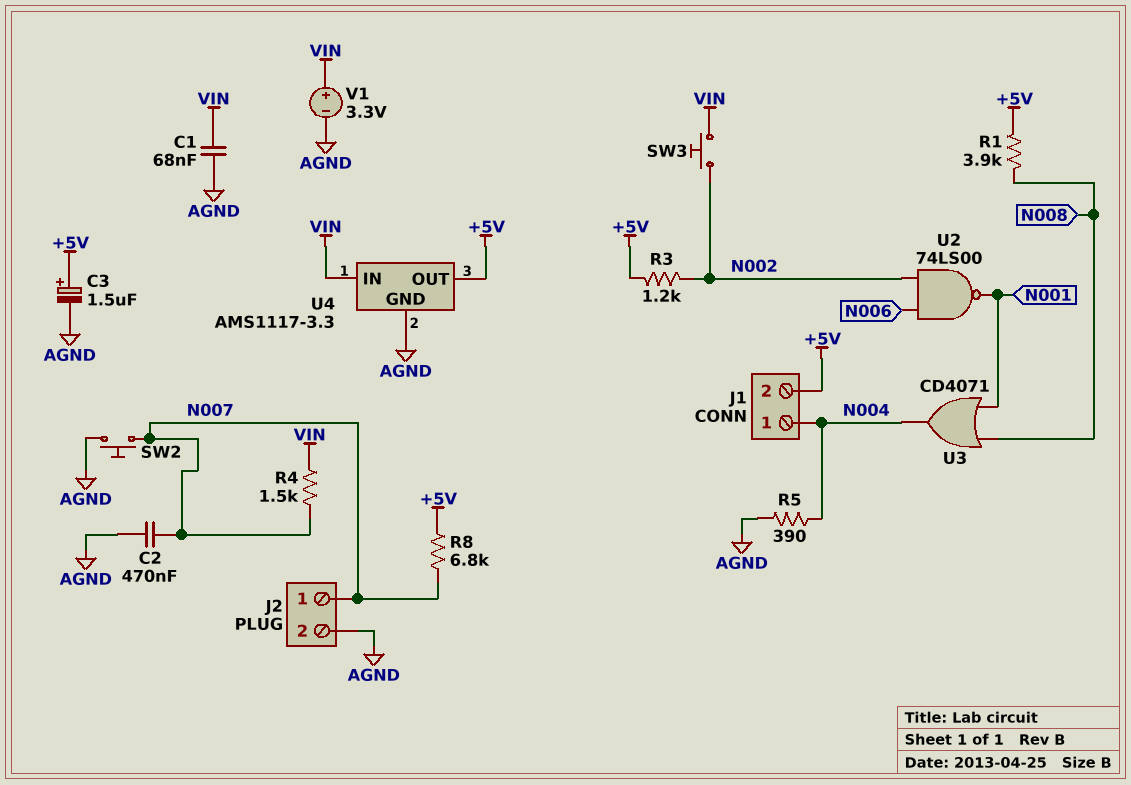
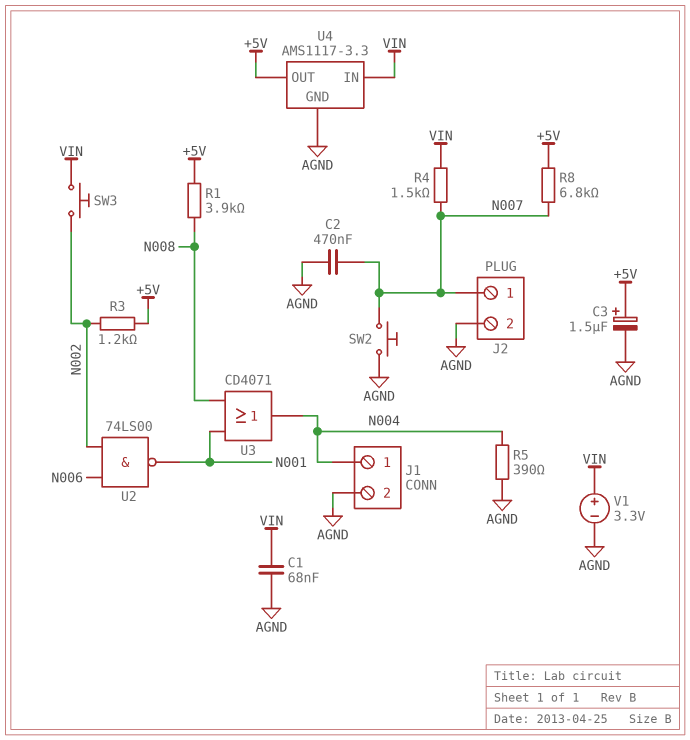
J1 pin 2: +5V -> AGND

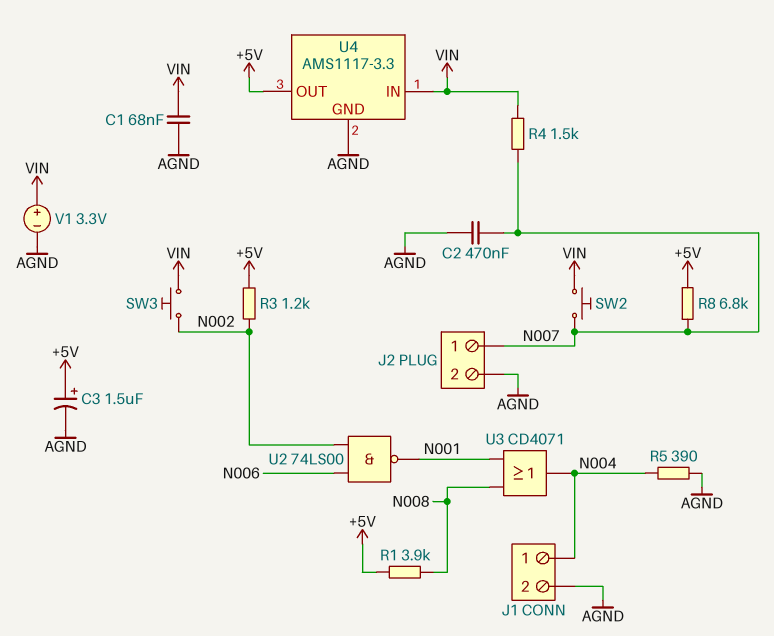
SW2: button (AGND, N007) -> button (N007, VIN)

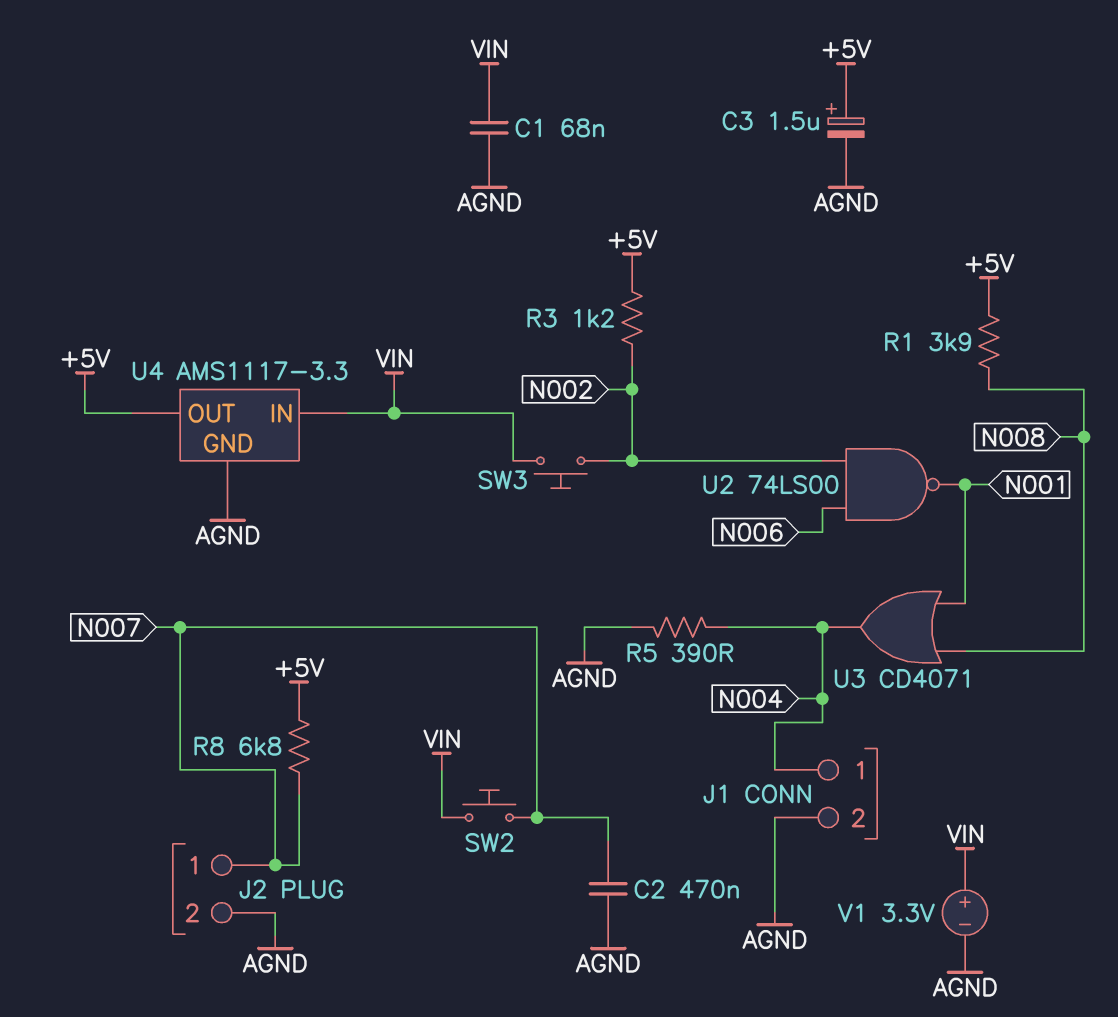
R4: 1.5k (N007, VIN) -> none

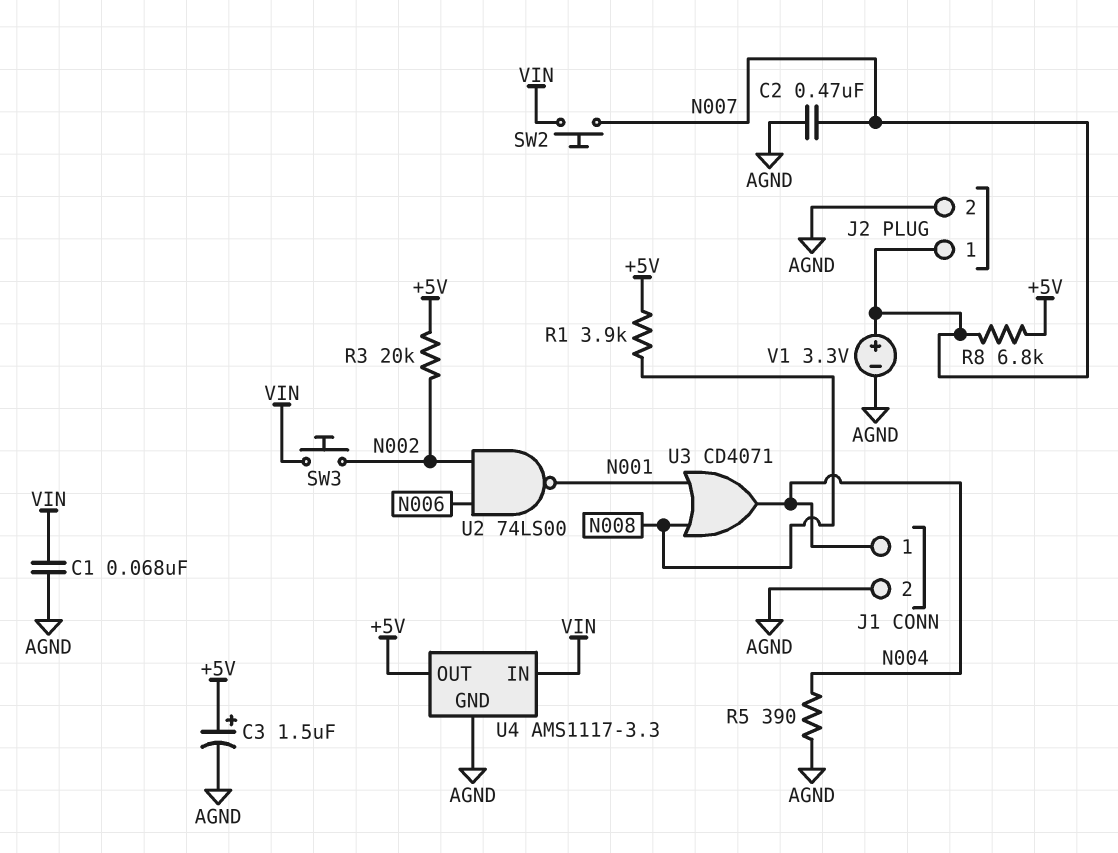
R3: 1.2k (+5V, N002) -> 20k (+5V, N002)
V1: 3.3V (plus VIN, minus AGND) -> 3.3V (plus N007, minus AGND)

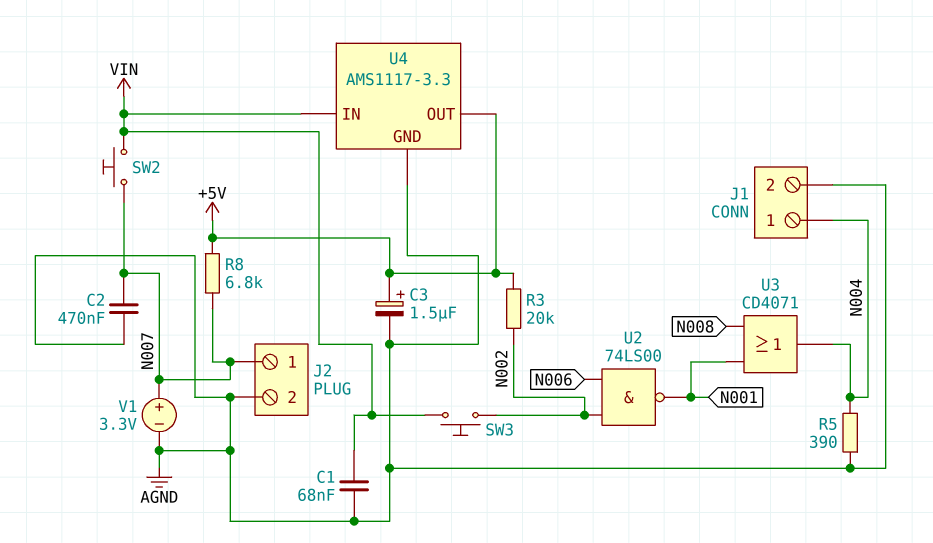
R1: 3.9k (+5V, N008) -> none

